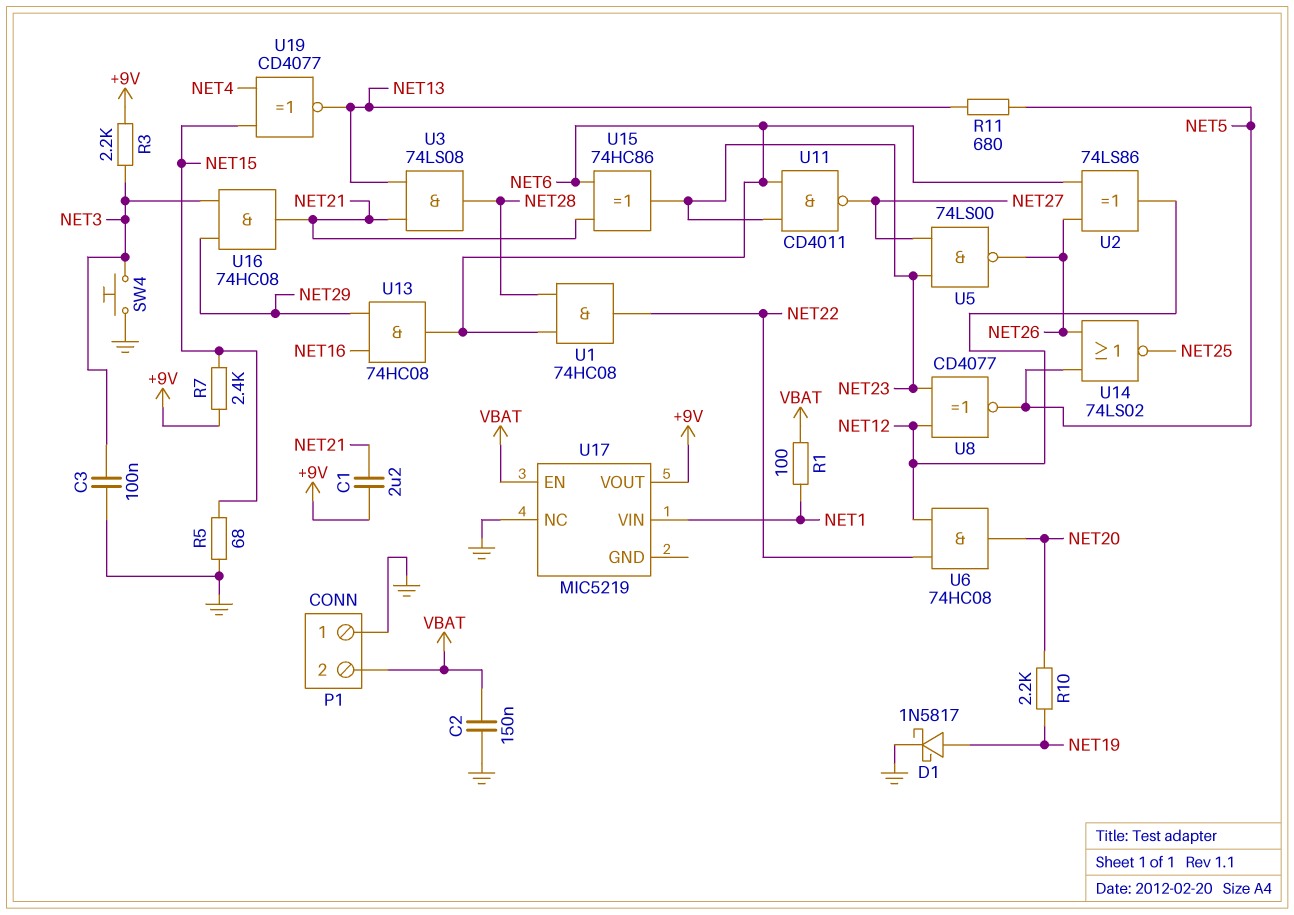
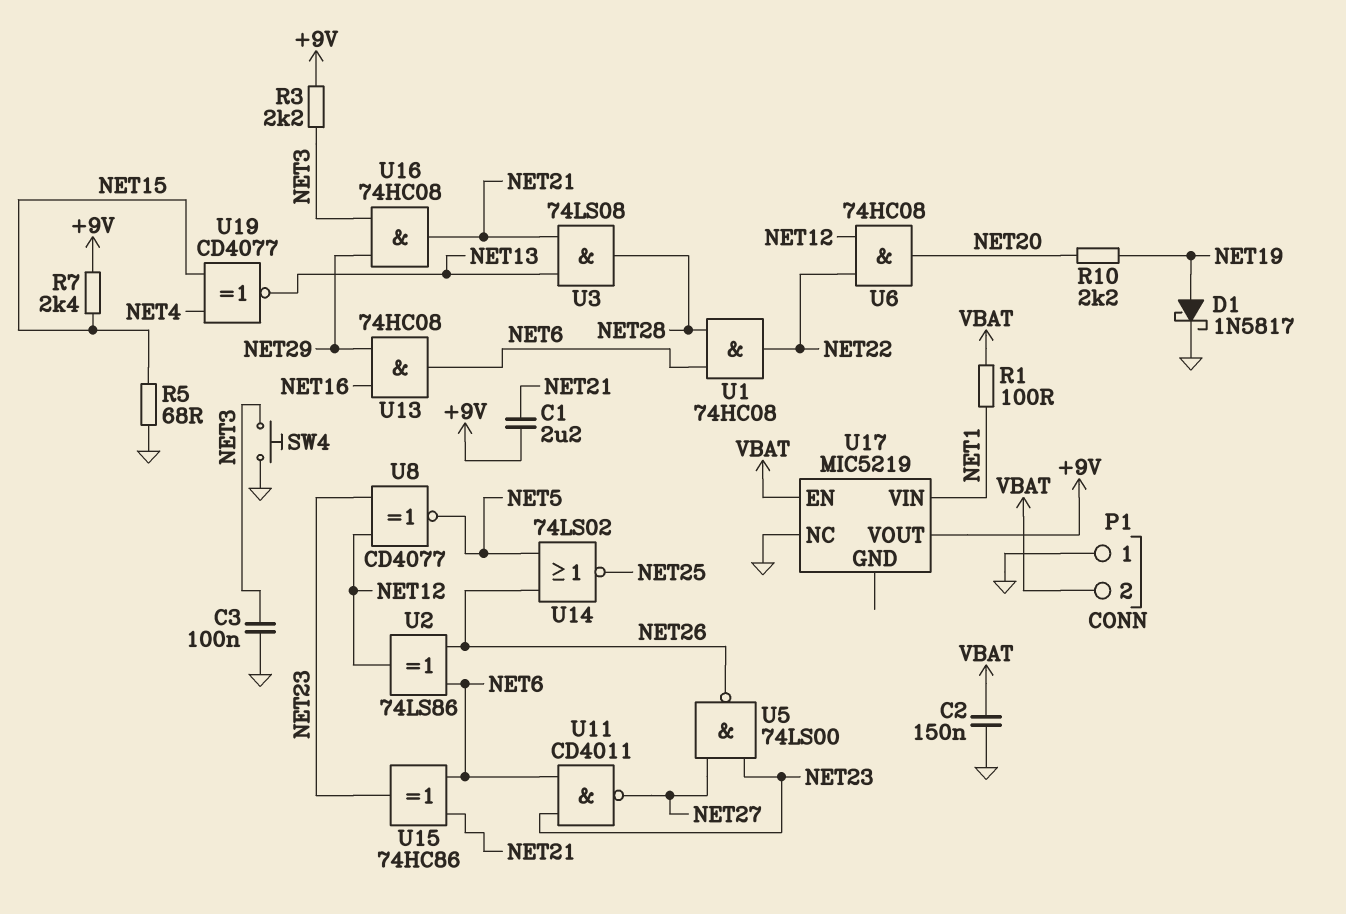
R11: 680 (NET5, NET13) -> none

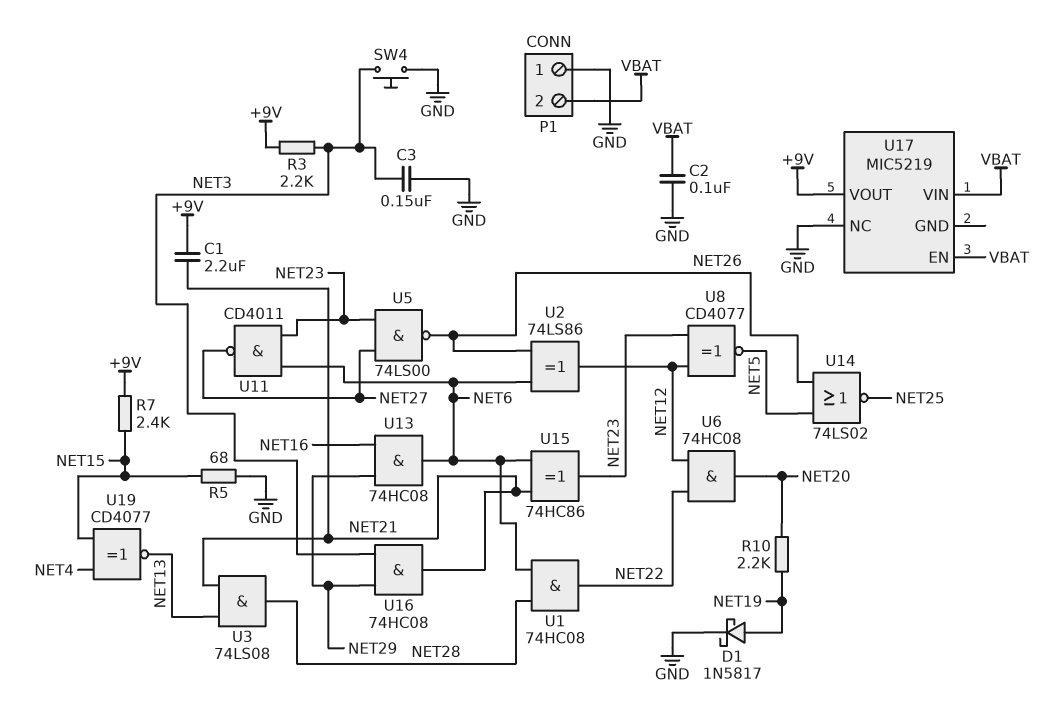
C2: 150nF (GND, VBAT) -> 100nF (GND, VBAT)
C3: 100nF (GND, NET3) -> 150nF (GND, NET3)
R1: 100 (NET1, VBAT) -> none
U17 pin VIN: NET1 -> VBAT

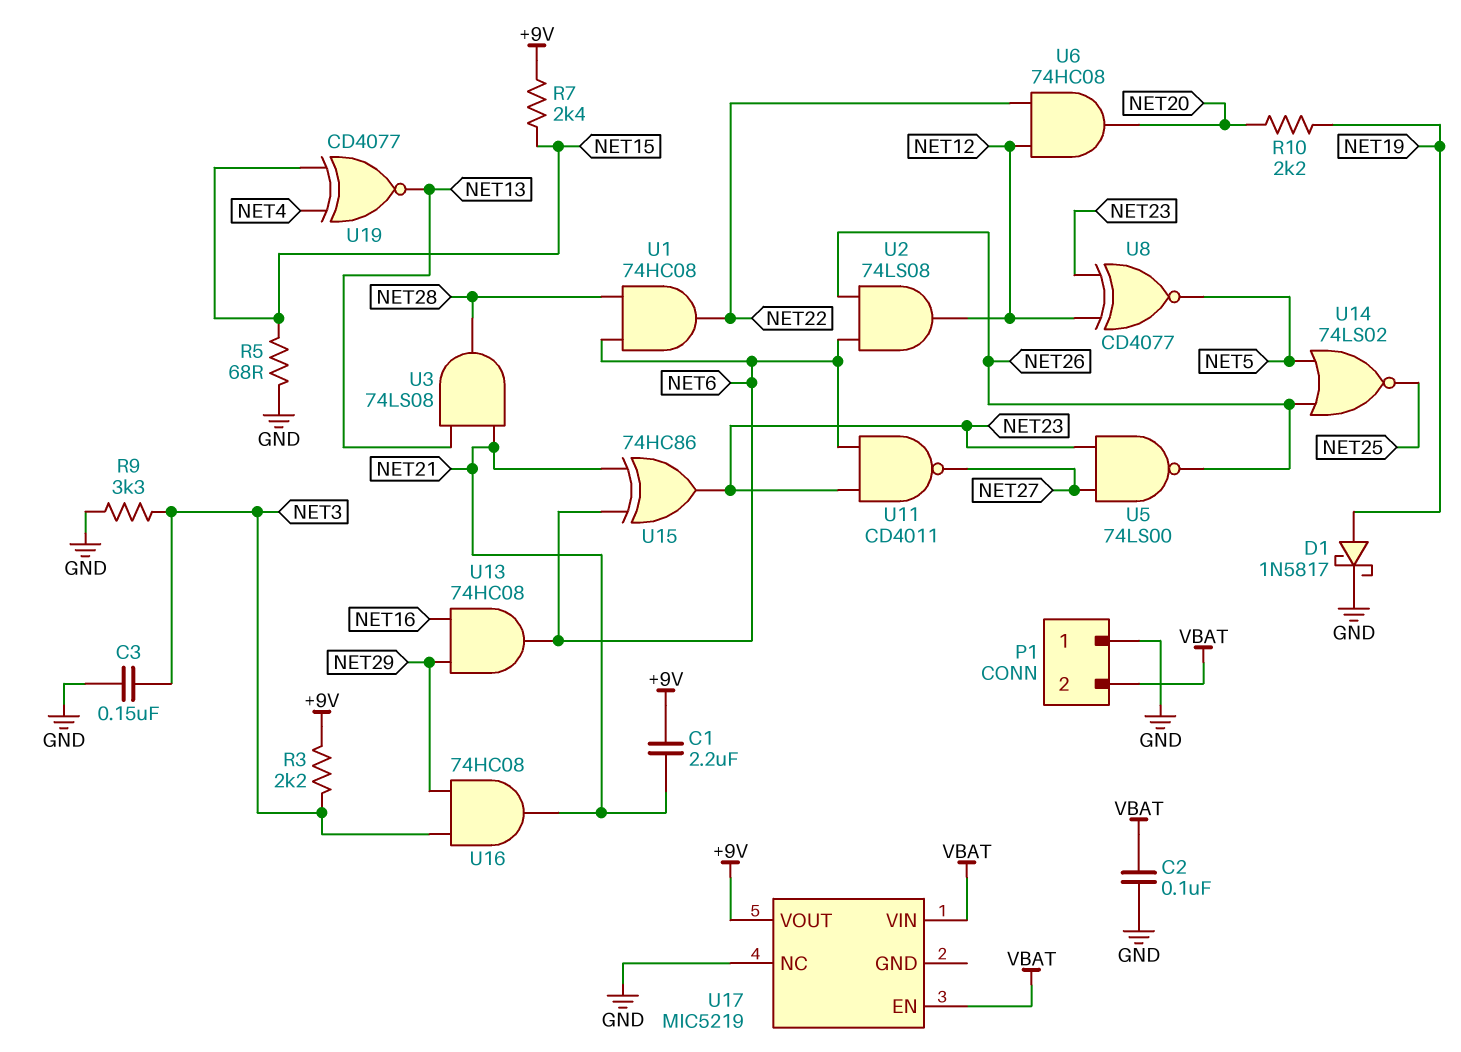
R9: none -> 3.3k (GND, NET3)
SW4: button (GND, NET3) -> none
U2: XOR 74LS86 (in NET6, in NET26, out NET12) -> AND 74LS08 (in NET6, in NET26, out NET12)

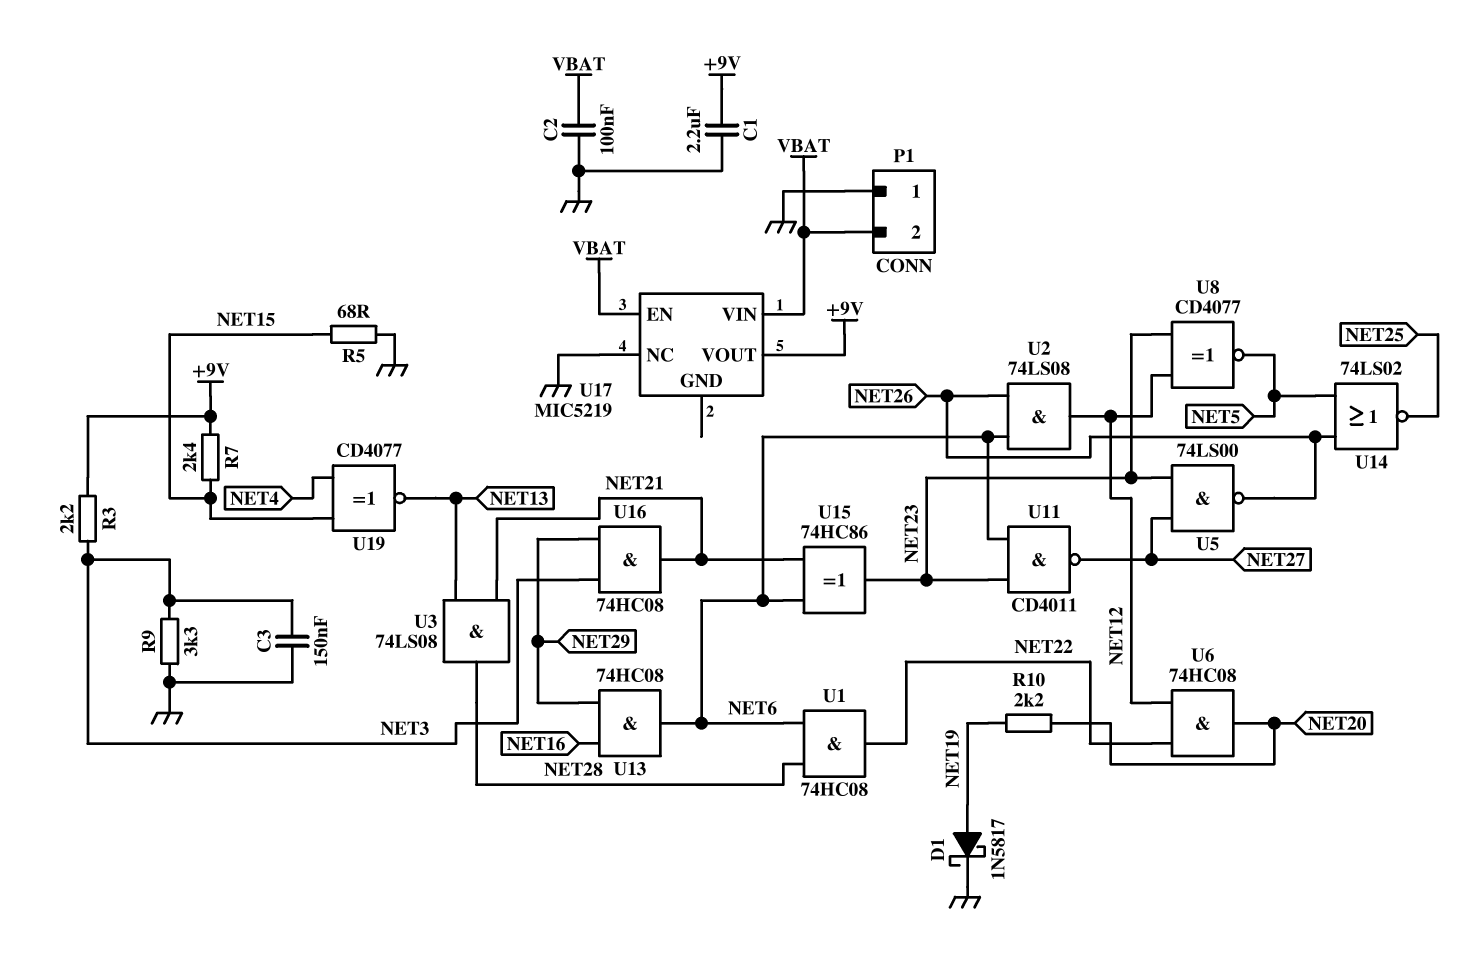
C1: 2.2uF (+9V, NET21) -> 2.2uF (+9V, GND)

